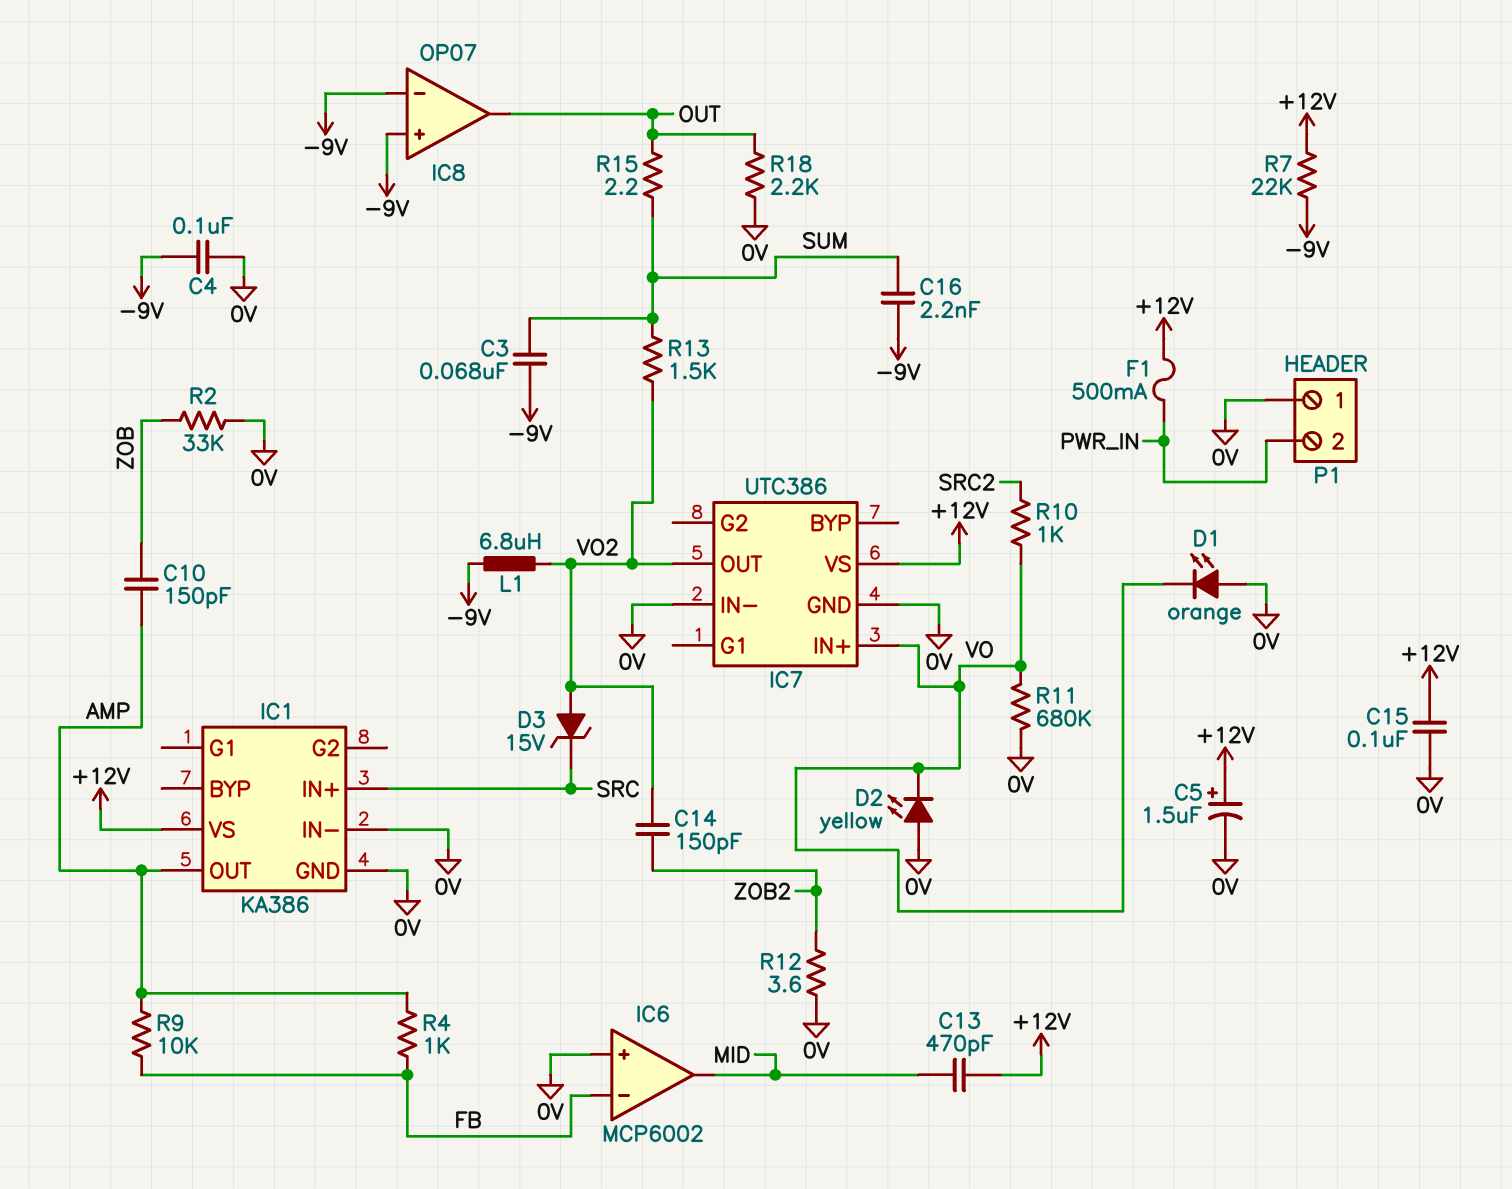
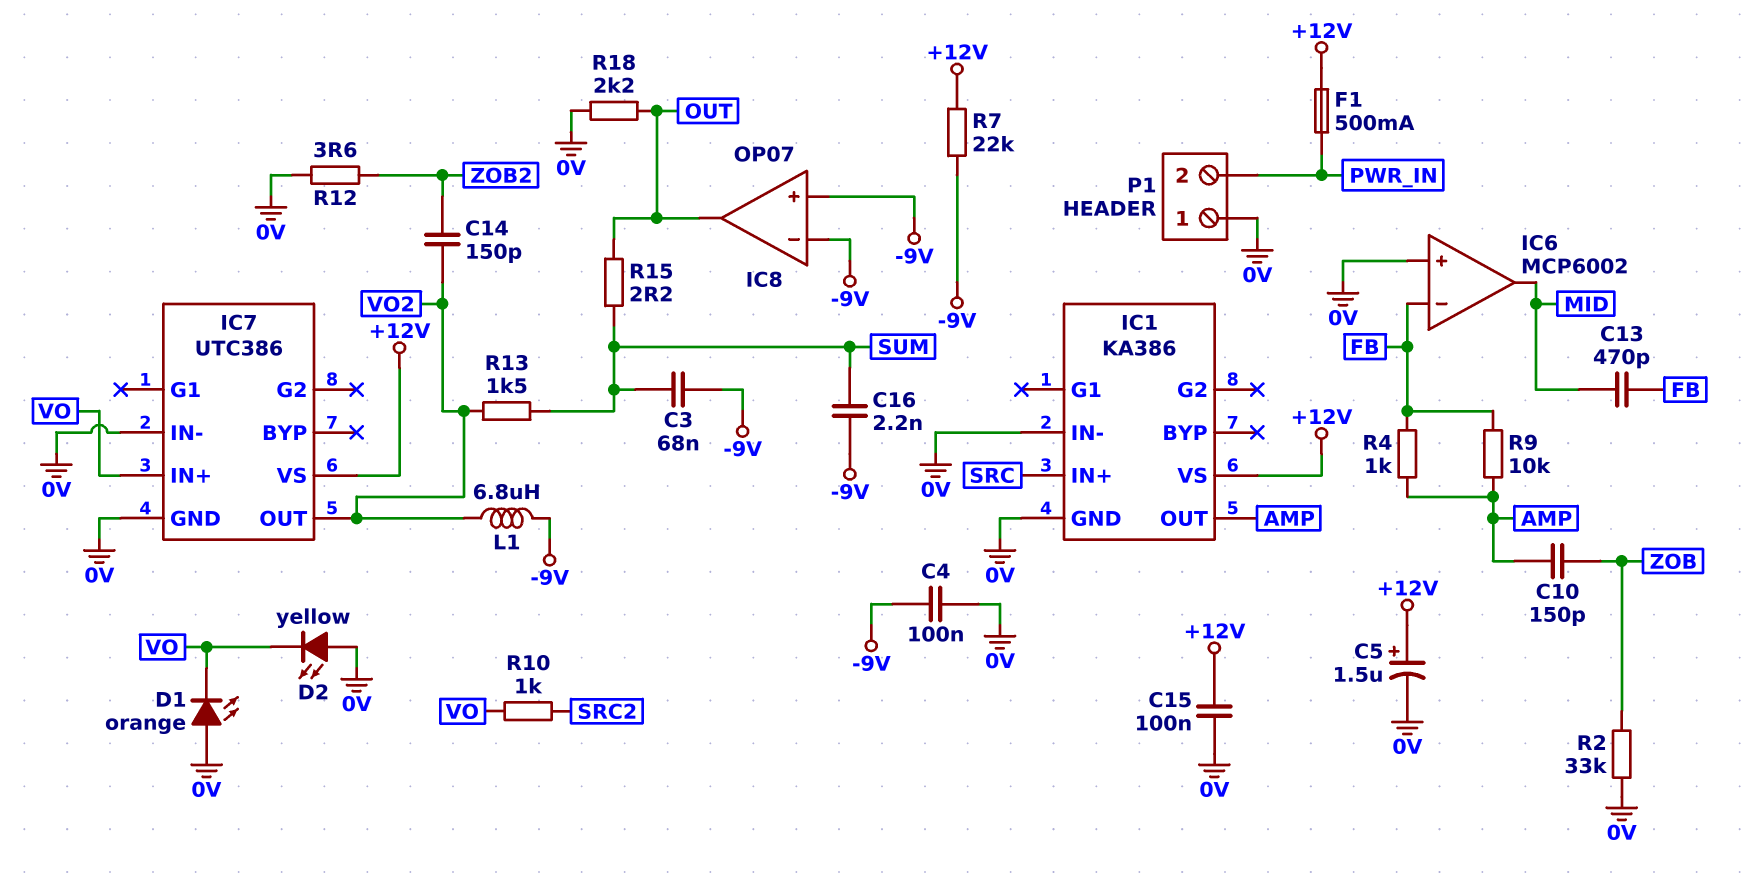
C13: 470pF (+12V, MID) -> 470pF (FB, MID)
D3: zener 15V (A VO2, K SRC) -> none
R11: 680k (0V, VO) -> none

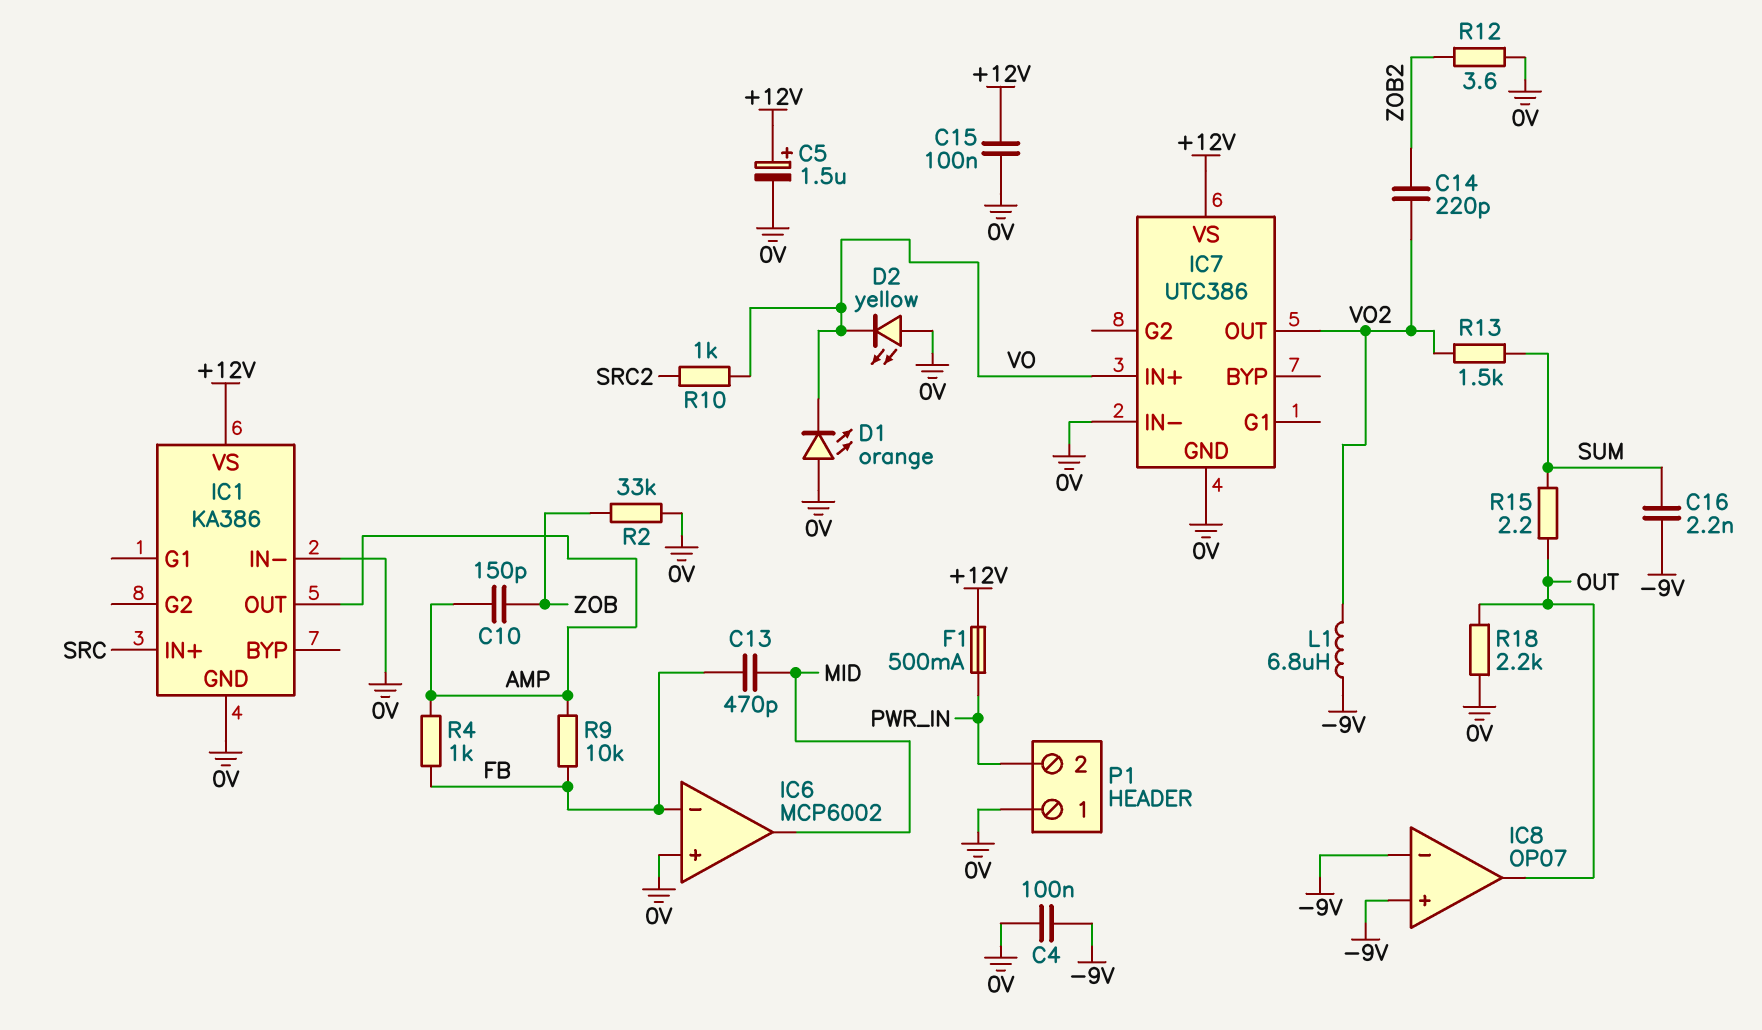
C3: 68nF (-9V, SUM) -> none
C14: 150pF (VO2, ZOB2) -> 220pF (VO2, ZOB2)
R7: 22k (+12V, -9V) -> none

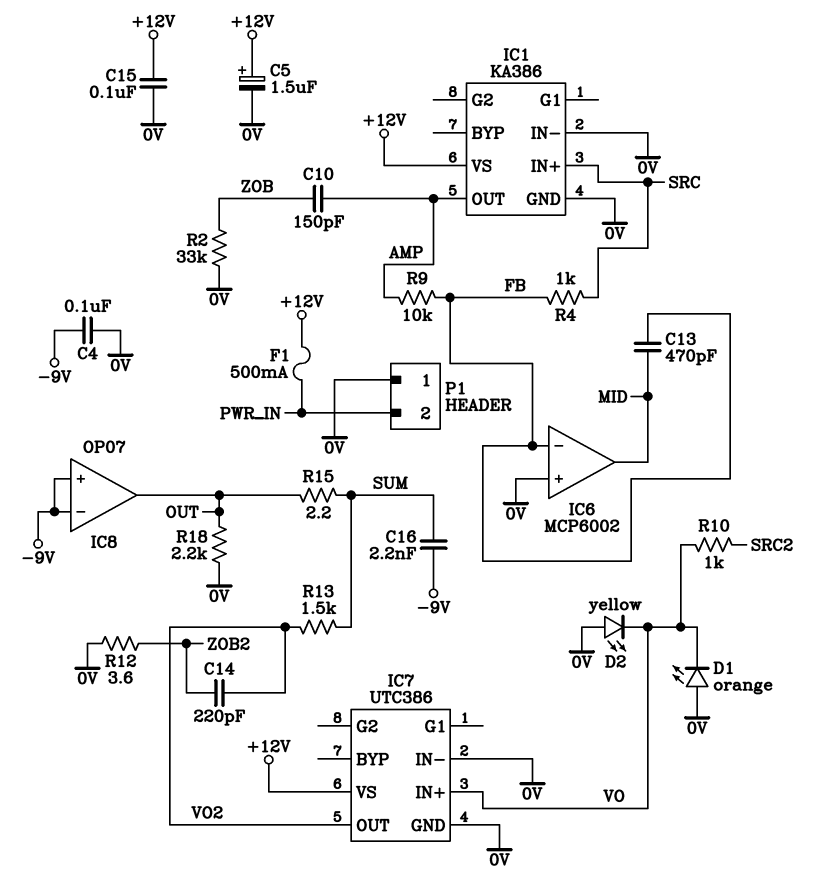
L1: 6.8uH (-9V, VO2) -> none
R4: 1k (AMP, FB) -> 1k (FB, SRC)

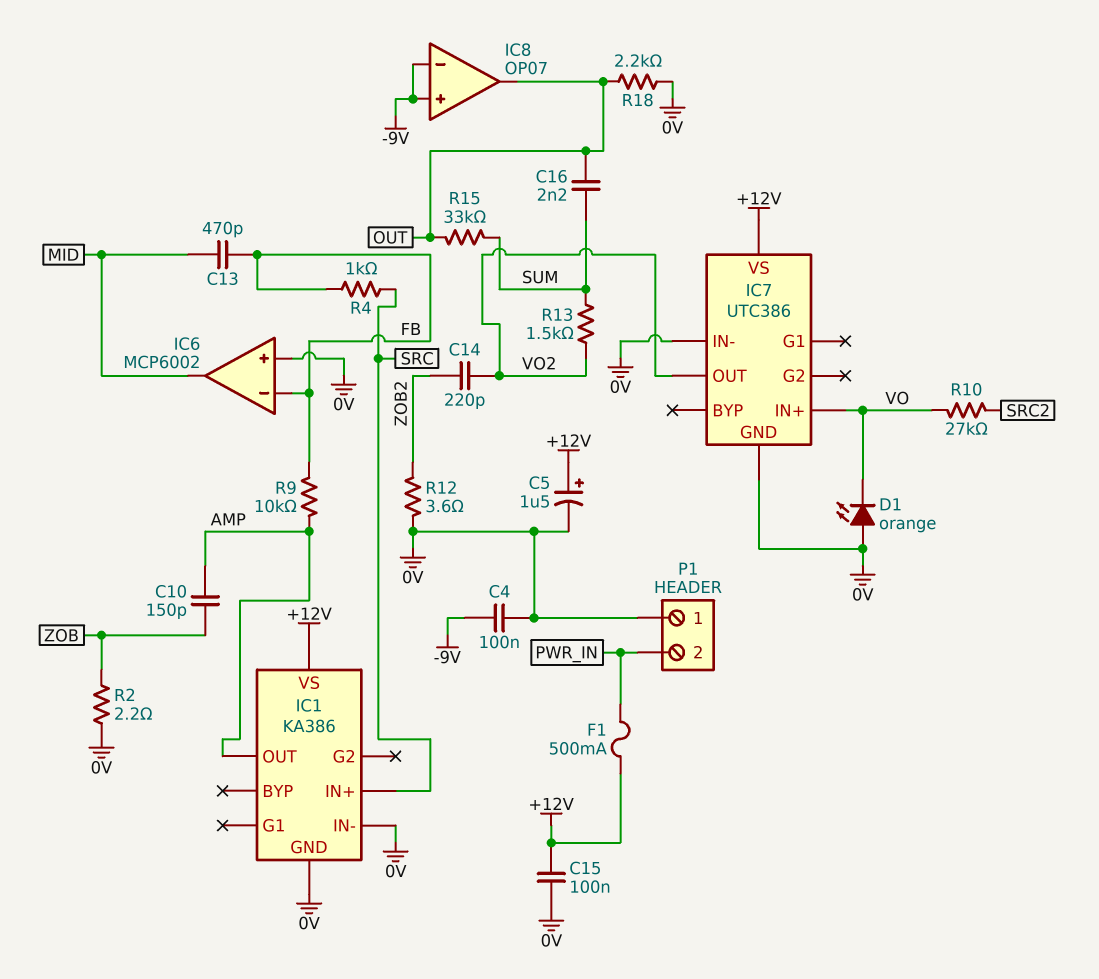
C16: 2.2nF (-9V, SUM) -> 2.2nF (OUT, SUM)
D2: LED yellow (A 0V, K VO) -> none
R2: 33k (0V, ZOB) -> 2.2 (0V, ZOB)
R10: 1k (SRC2, VO) -> 27k (SRC2, VO)
R15: 2.2 (OUT, SUM) -> 33k (OUT, SUM)

